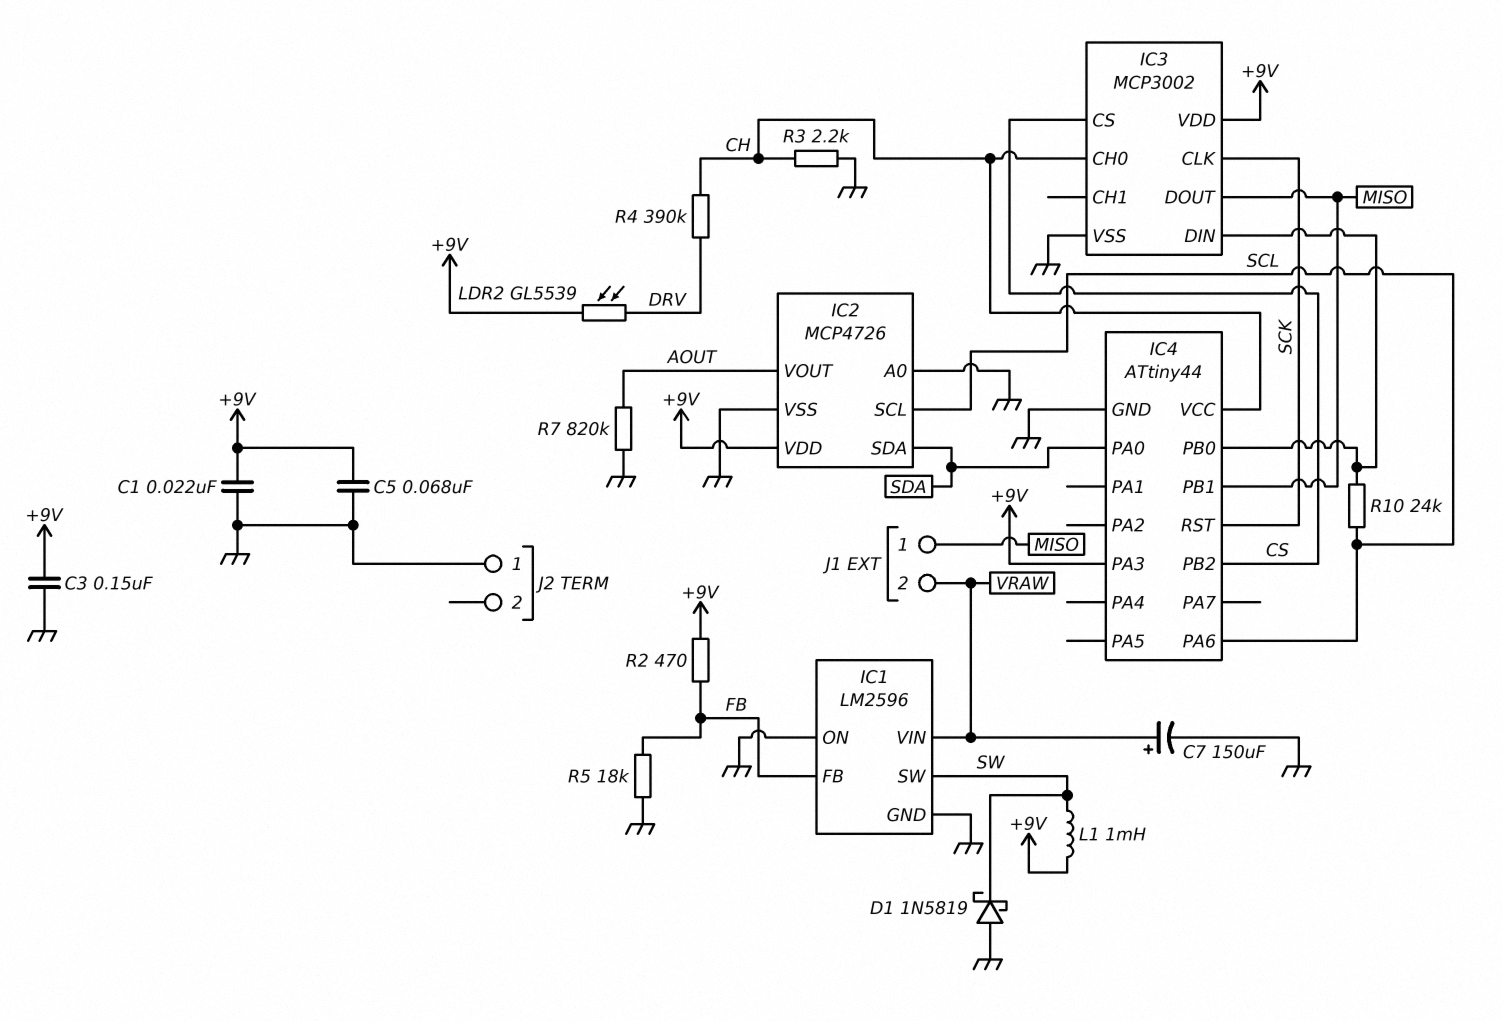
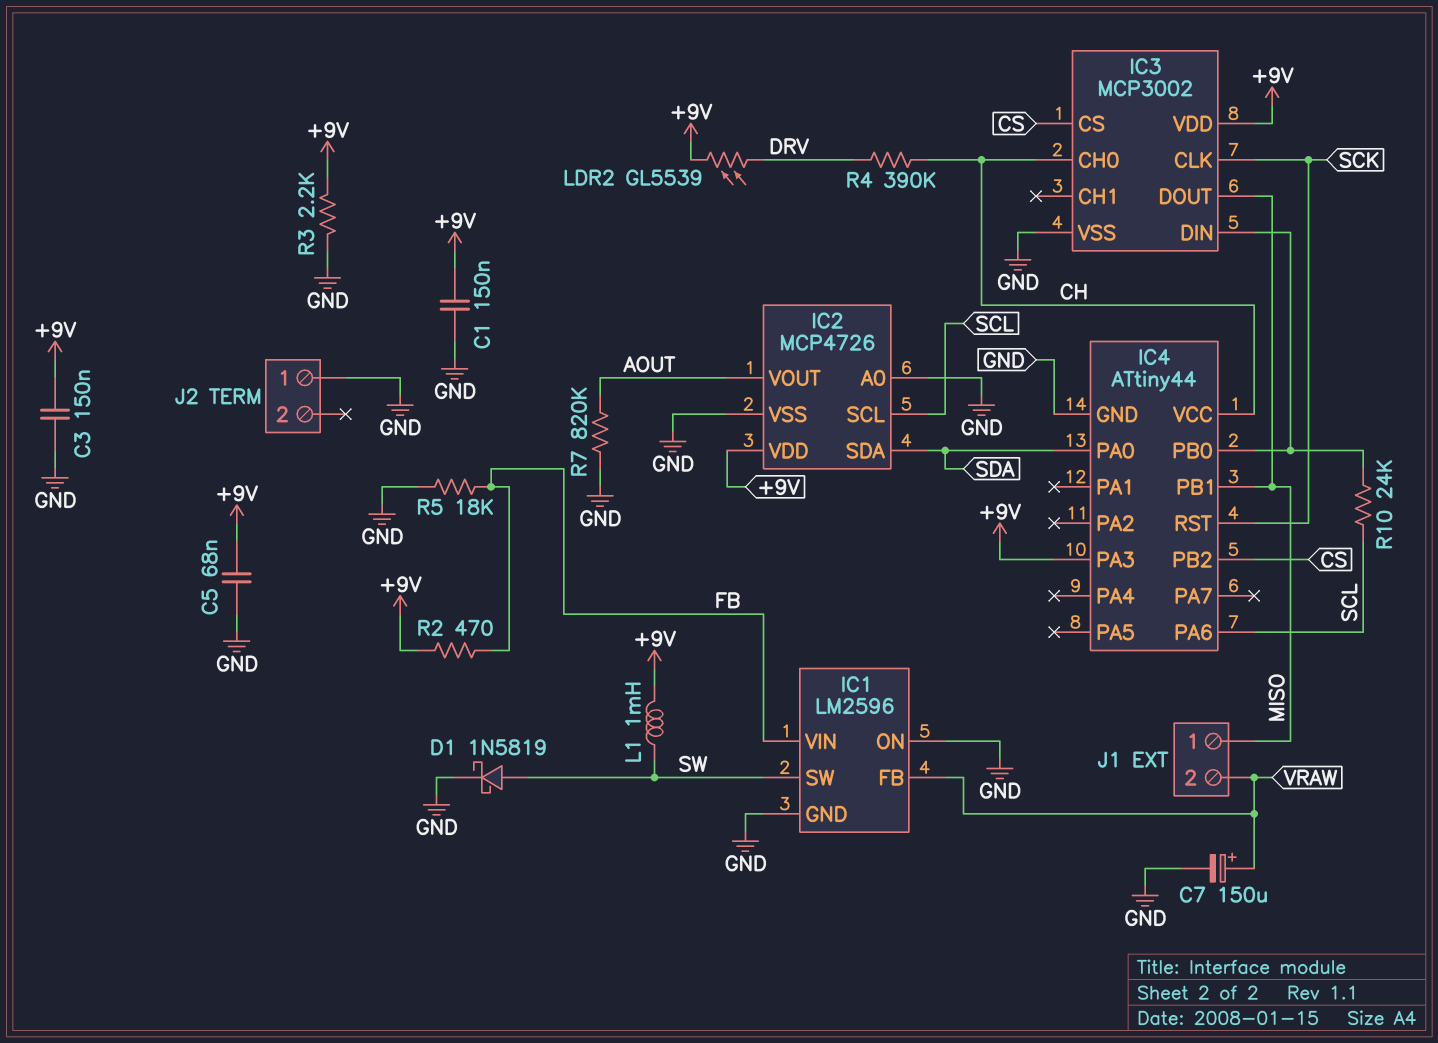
C1: 22nF (+9V, GND) -> 150nF (+9V, GND)
D1: schottky 1N5819 (A GND, K SW) -> schottky 1N5819 (A SW, K GND)
IC1 pin FB: FB -> VRAW
IC1 pin VIN: VRAW -> FB
R3: 2.2k (CH, GND) -> 2.2k (+9V, GND)

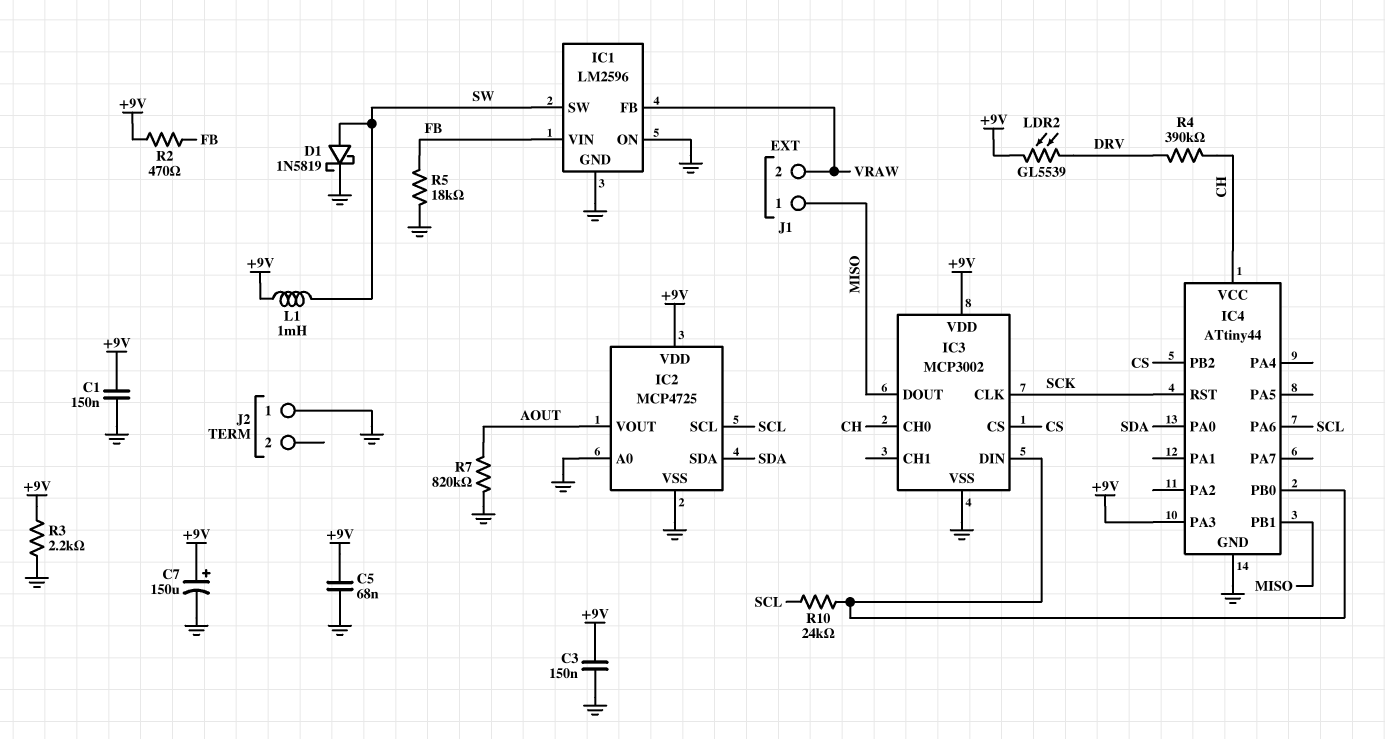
C7: 150uF (plus VRAW, minus GND) -> 150uF (plus +9V, minus GND)
IC2: MCP4726 -> MCP4725

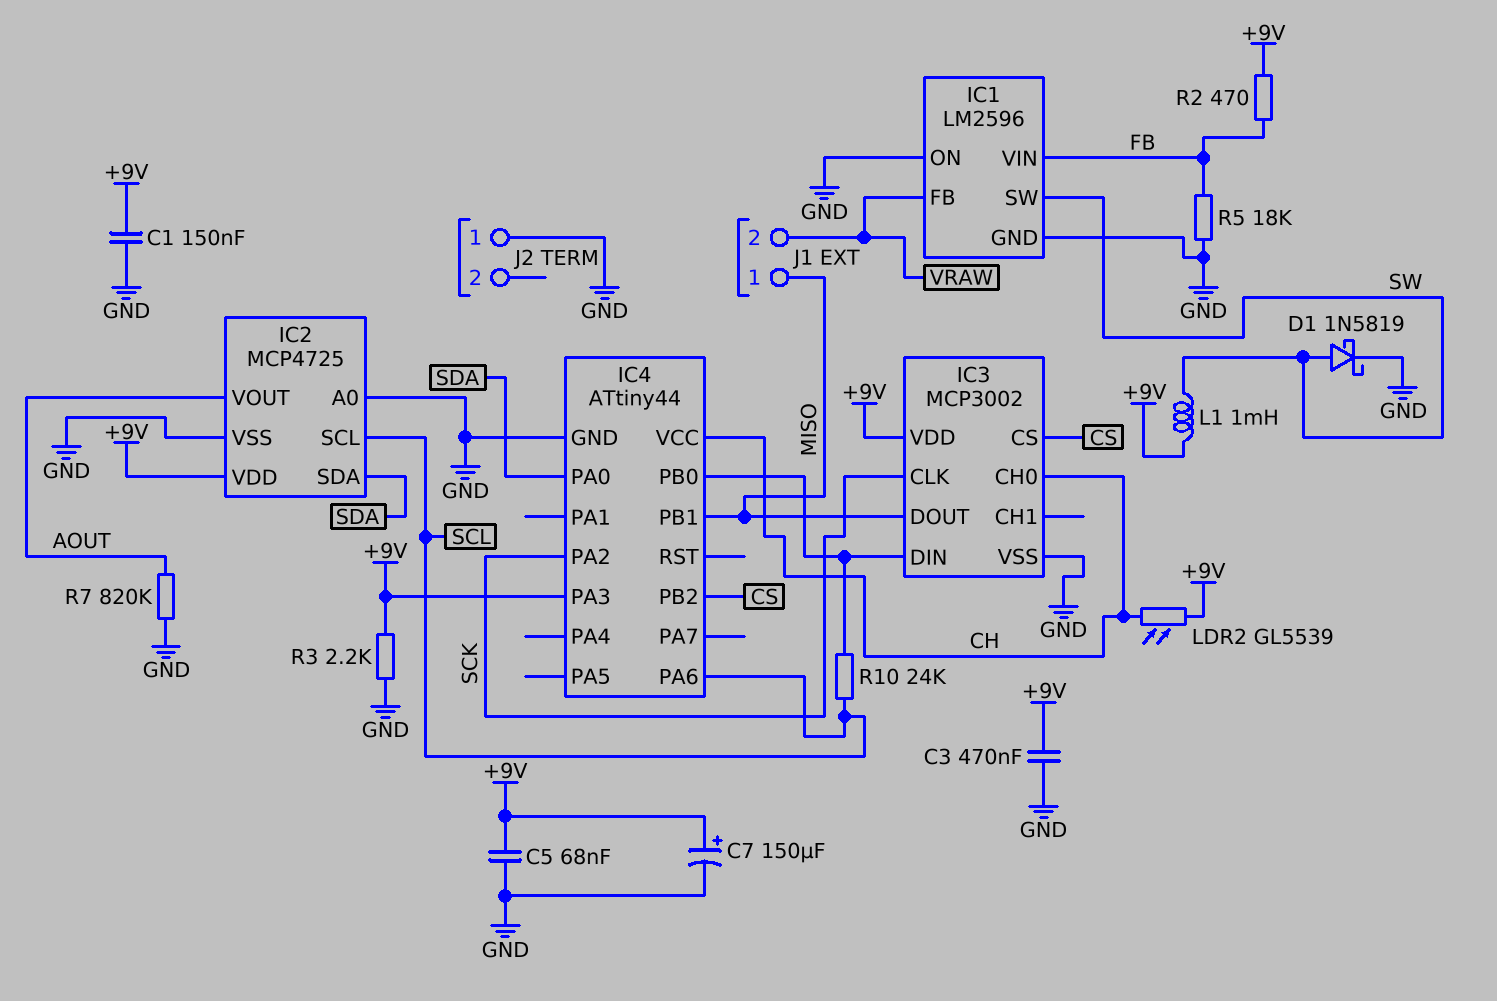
C3: 150nF (+9V, GND) -> 470nF (+9V, GND)
IC4 pin PA2: none -> SCK
IC4 pin RST: SCK -> none
LDR2: GL5539 (+9V, DRV) -> GL5539 (+9V, CH)
R4: 390k (CH, DRV) -> none

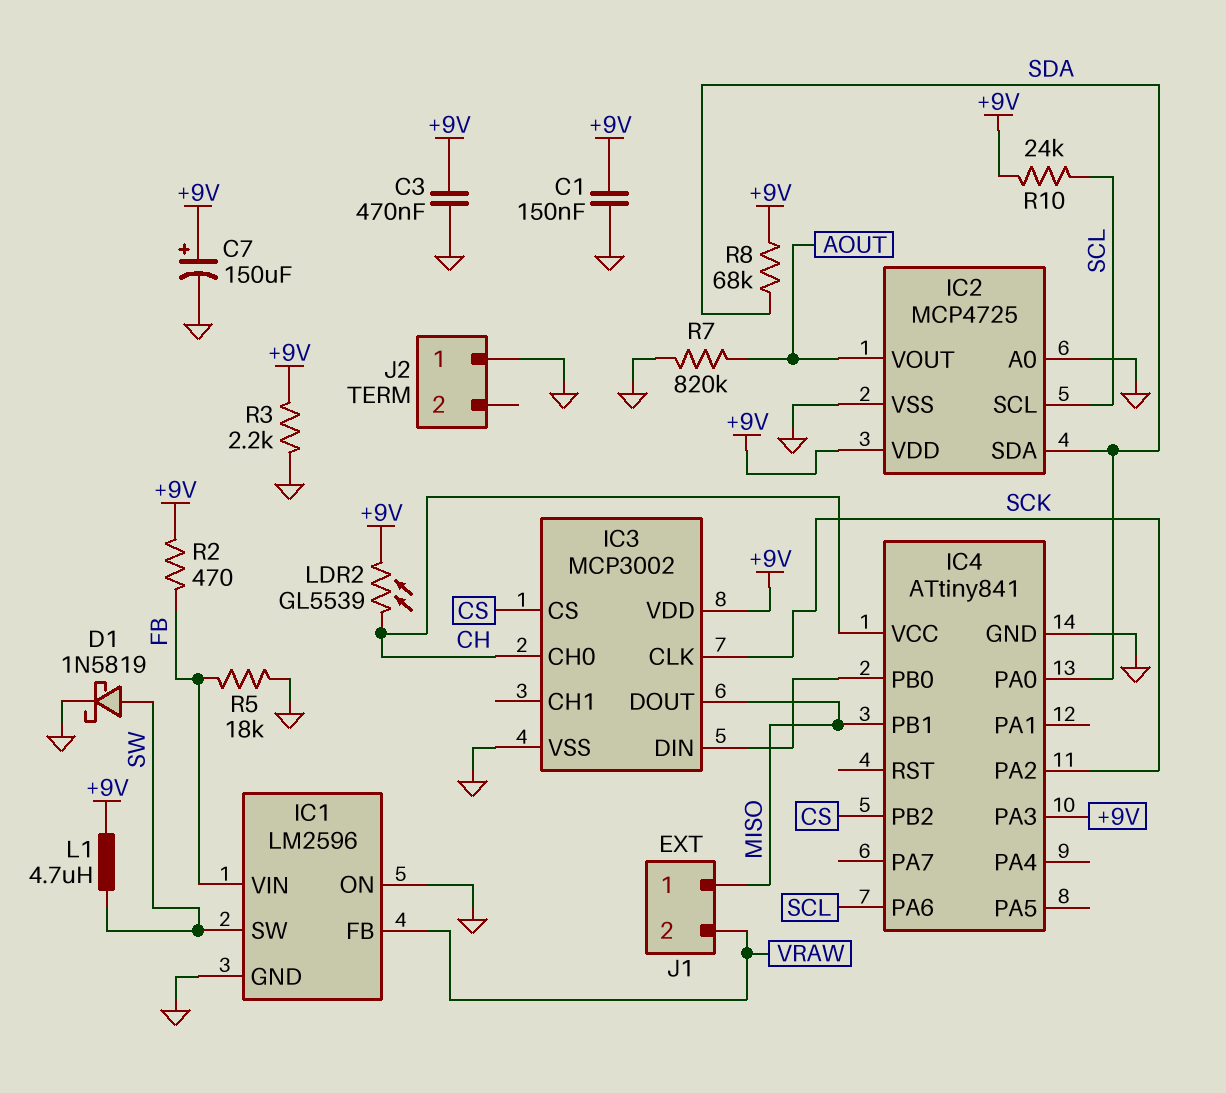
C5: 68nF (+9V, GND) -> none
IC4: ATtiny44 -> ATtiny841
L1: 1mH (+9V, SW) -> 4.7uH (+9V, SW)
R8: none -> 68k (+9V, SDA)
R10: 24k (IC3/DIN, SCL) -> 24k (+9V, SCL)

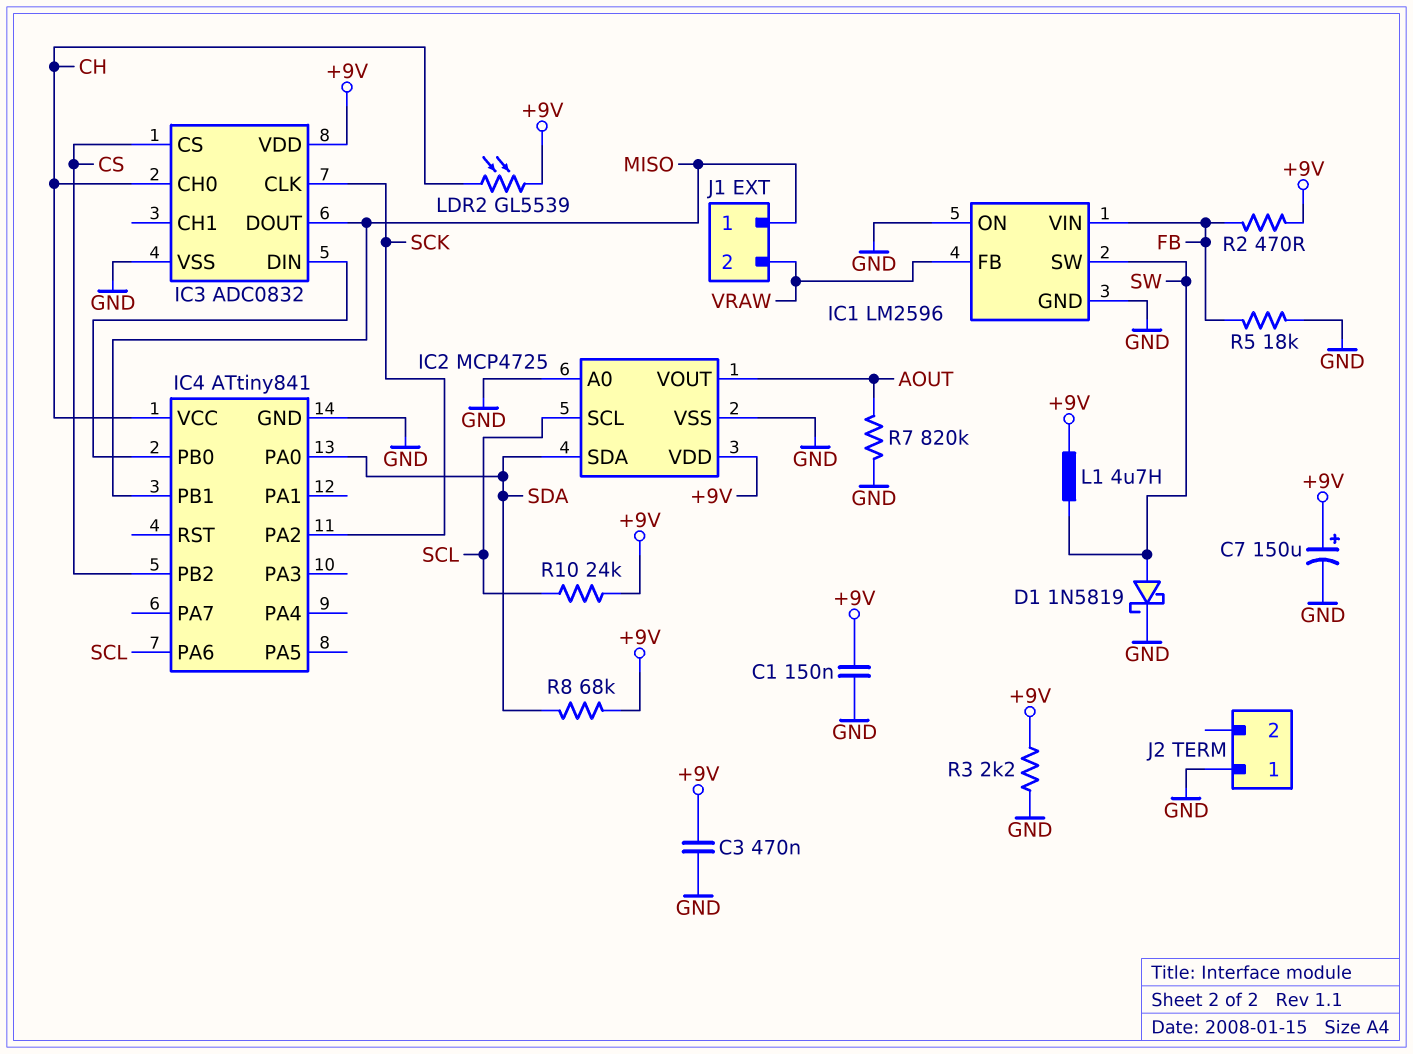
IC3: MCP3002 -> ADC0832
IC4 pin PA3: +9V -> none

